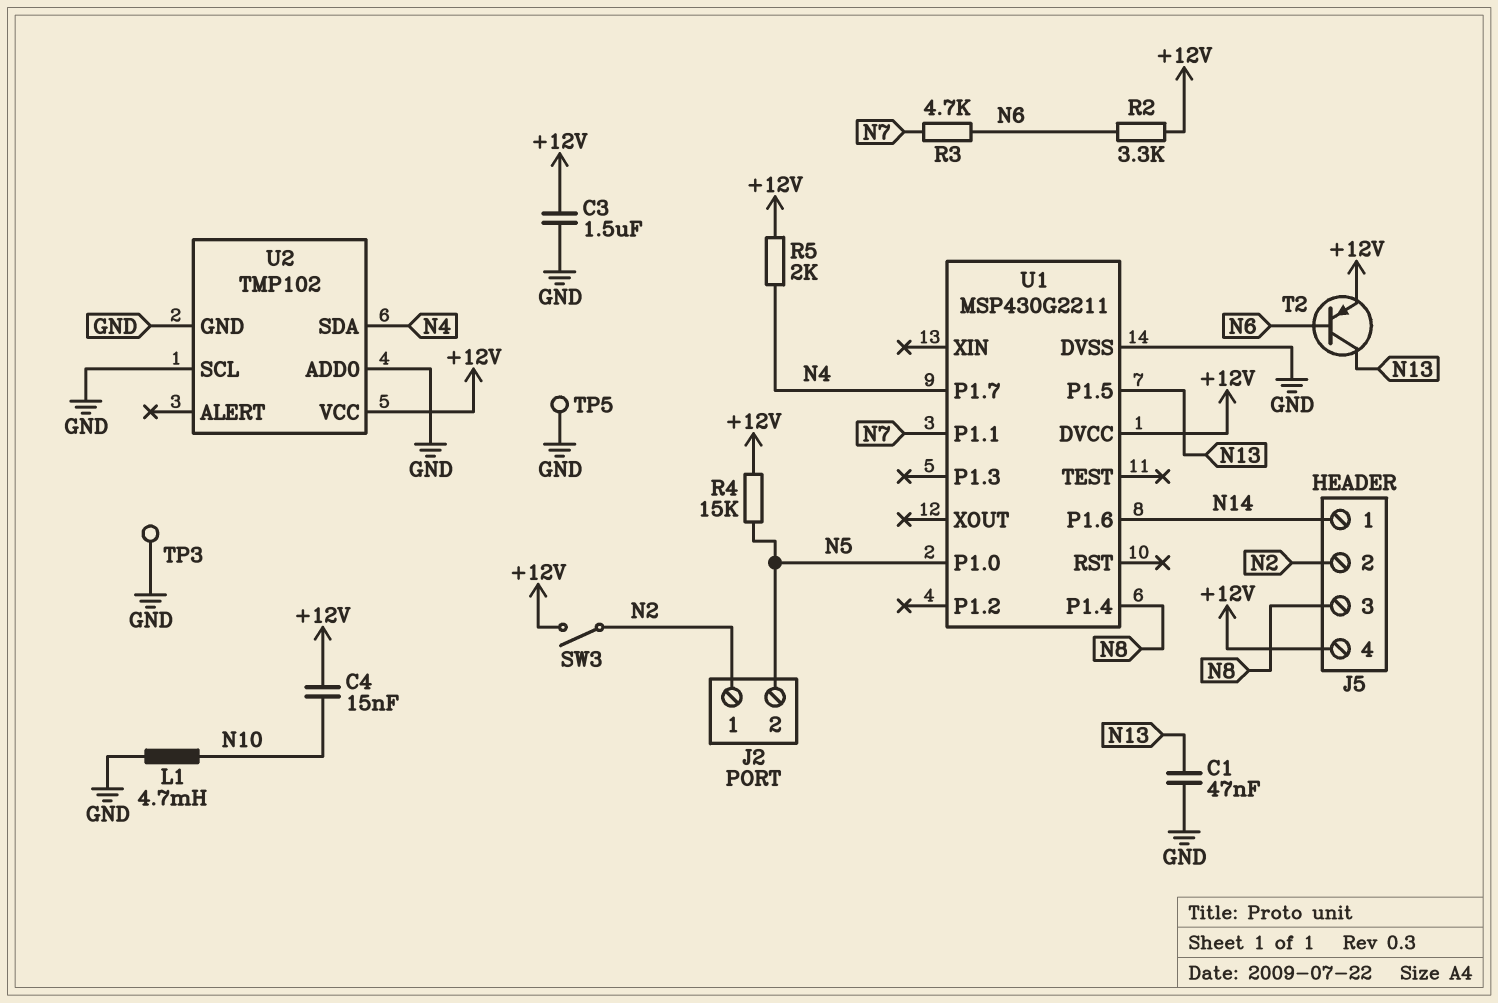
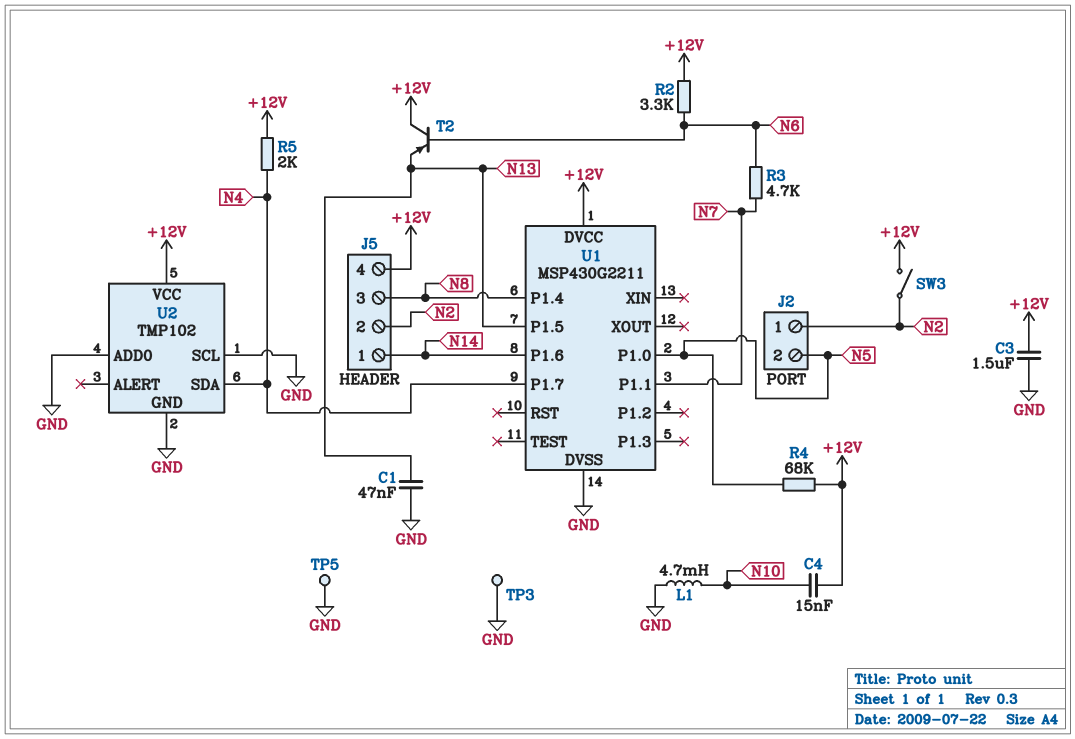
R4: 15k (+12V, N5) -> 68k (+12V, N5)
T2: PNP (B N6, C N13, E +12V) -> PNP (B N6, C +12V, E N13)

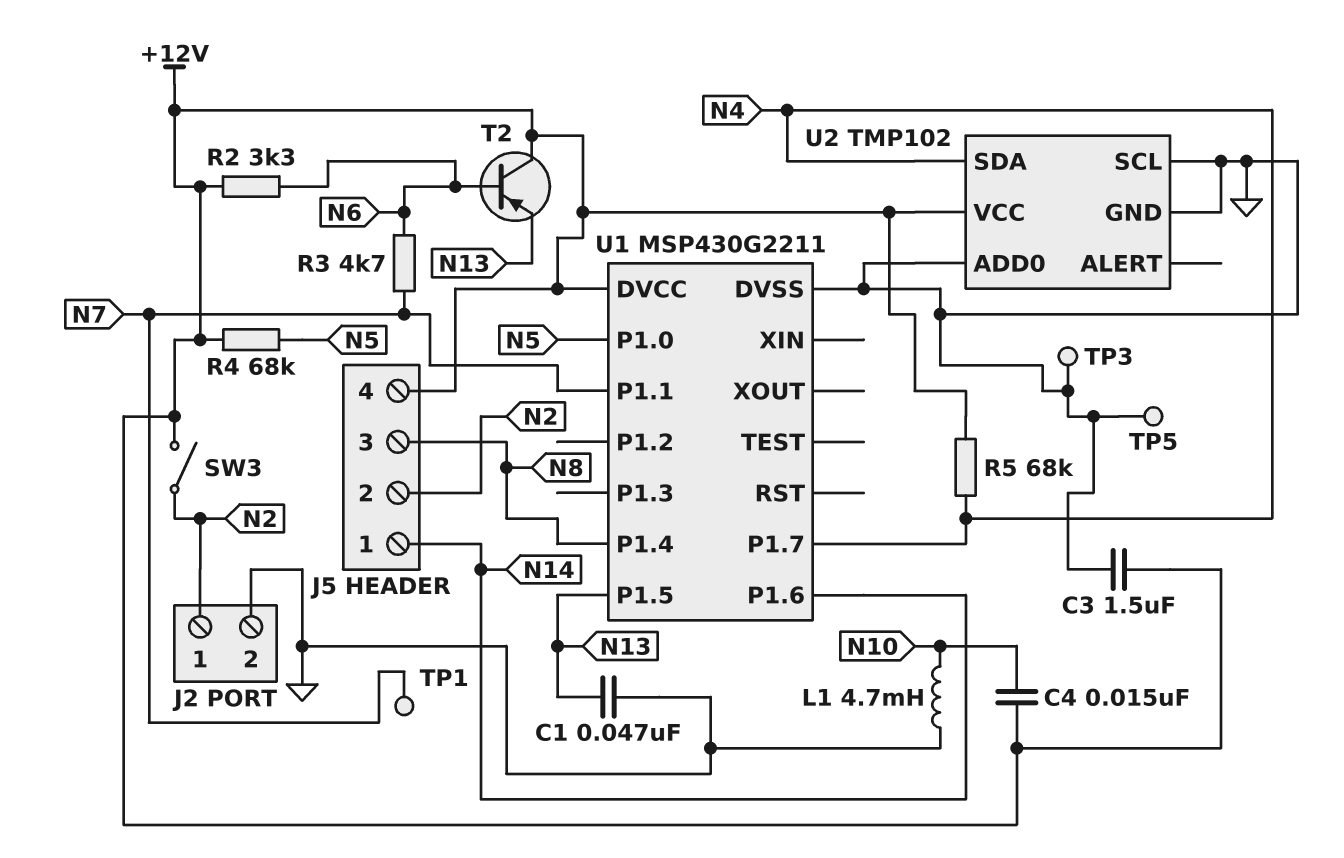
J2 pin 2: N5 -> GND
R5: 2k (+12V, N4) -> 68k (+12V, N4)
TP1: none -> test point (N7)

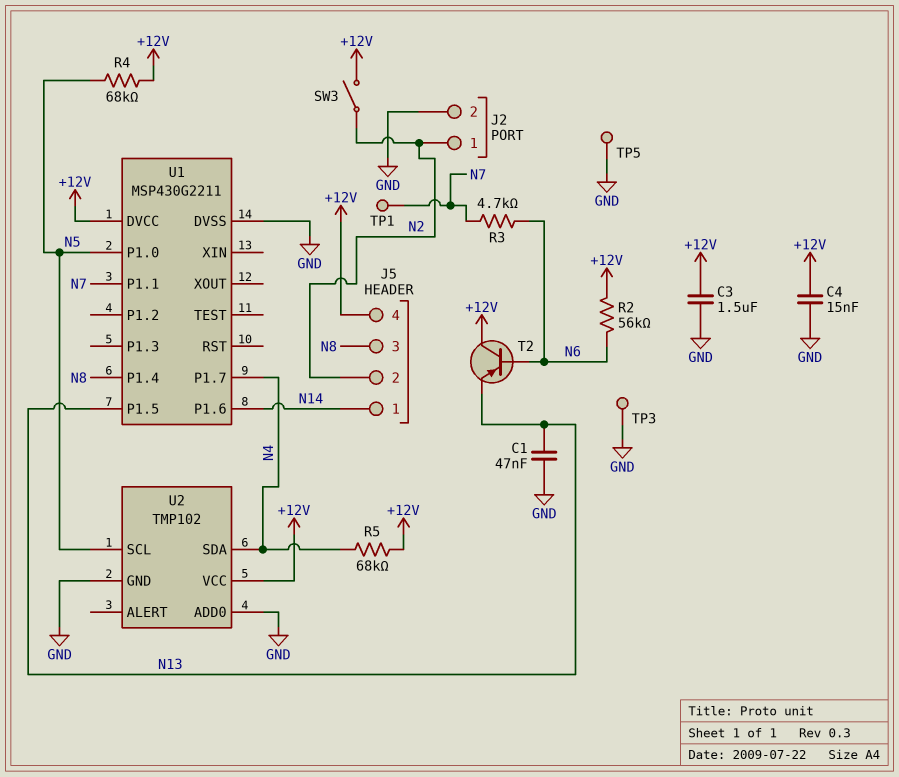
C4: 15nF (+12V, N10) -> 15nF (+12V, GND)
L1: 4.7mH (GND, N10) -> none
R2: 3.3k (+12V, N6) -> 56k (+12V, N6)
U2 pin SCL: GND -> N5

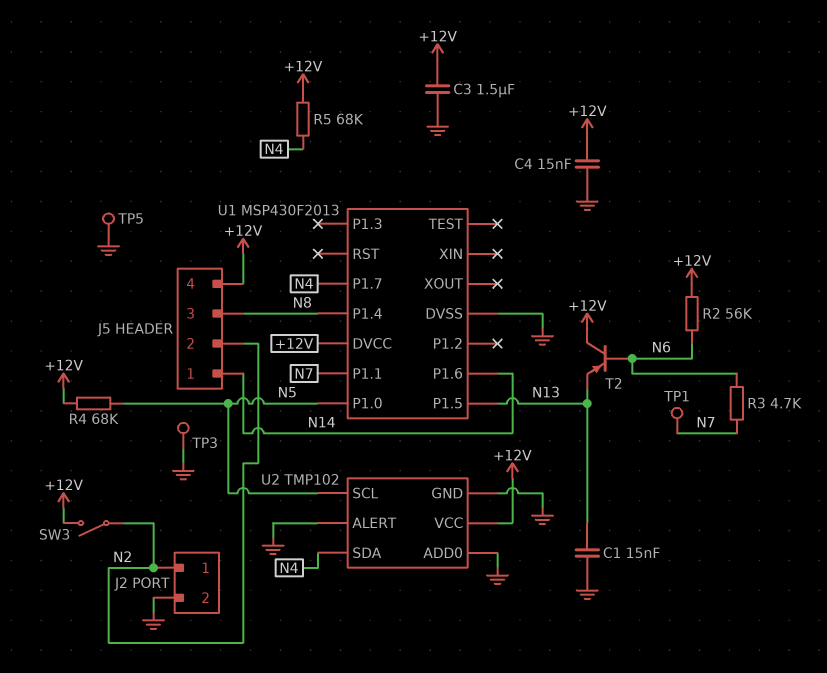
C1: 47nF (GND, N13) -> 15nF (GND, N13)
U1: MSP430G2211 -> MSP430F2013
U2 pin ALERT: none -> GND

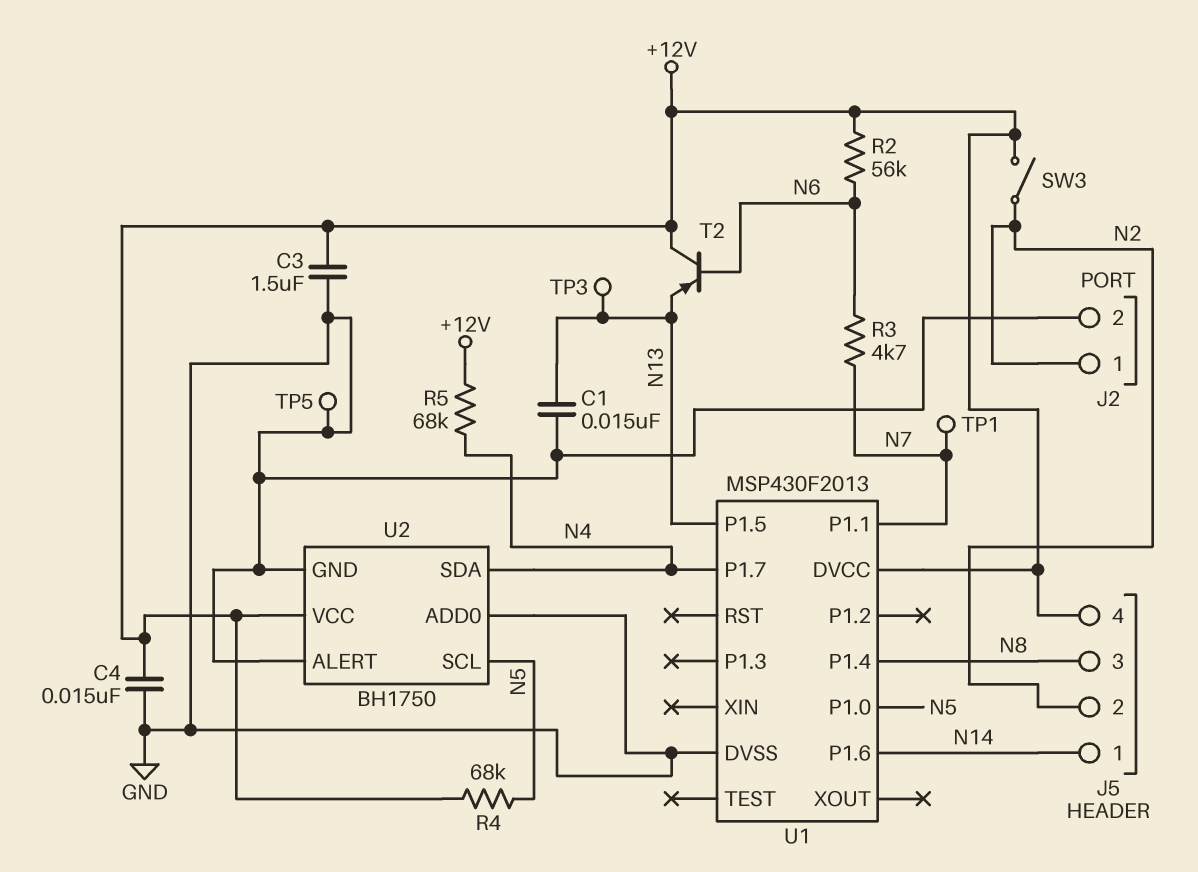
TP3: test point (GND) -> test point (N13)
U2: TMP102 -> BH1750

